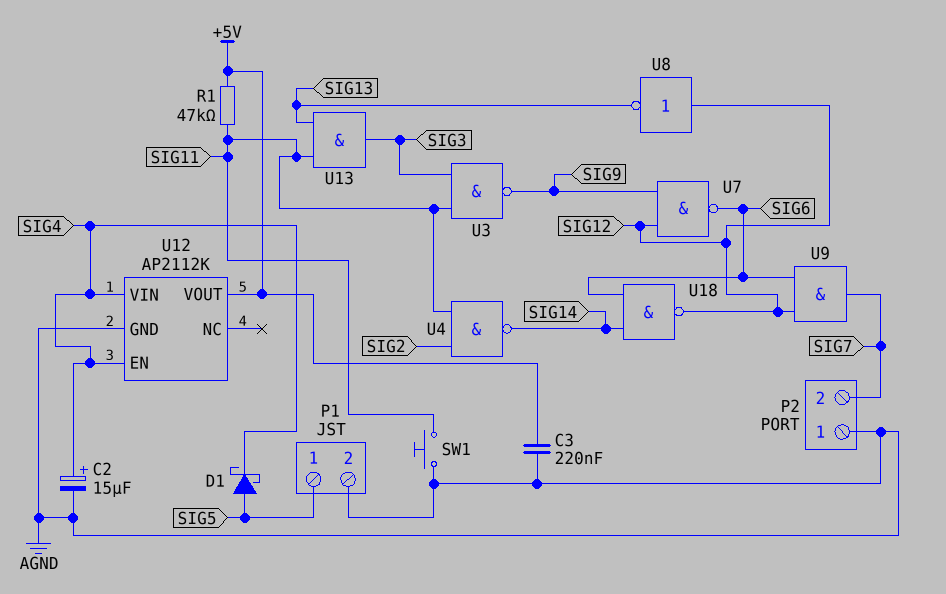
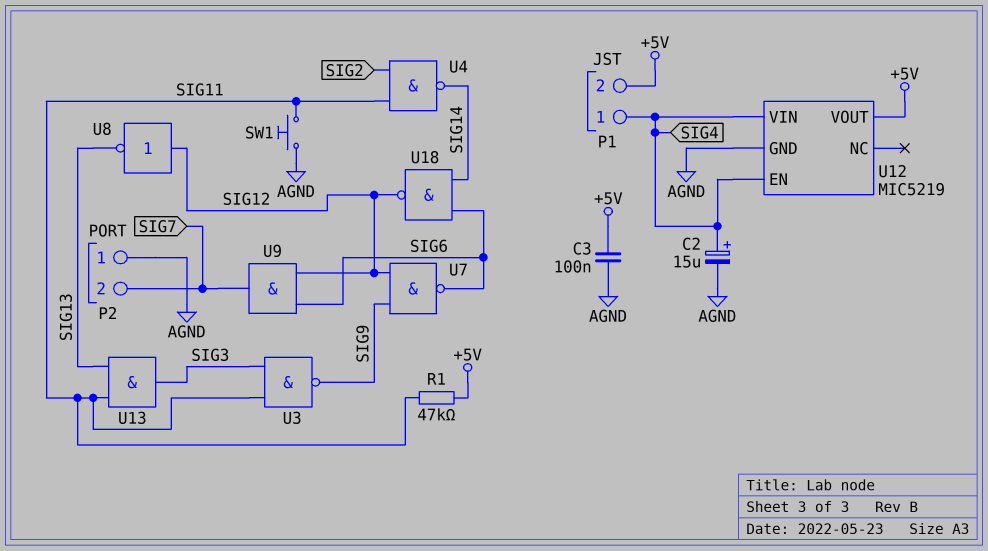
C3: 220nF (+5V, AGND) -> 100nF (+5V, AGND)
D1: schottky (A SIG5, K SIG4) -> none
P1 pin 1: SIG5 -> SIG4
P1 pin 2: AGND -> +5V
U12: AP2112K -> MIC5219

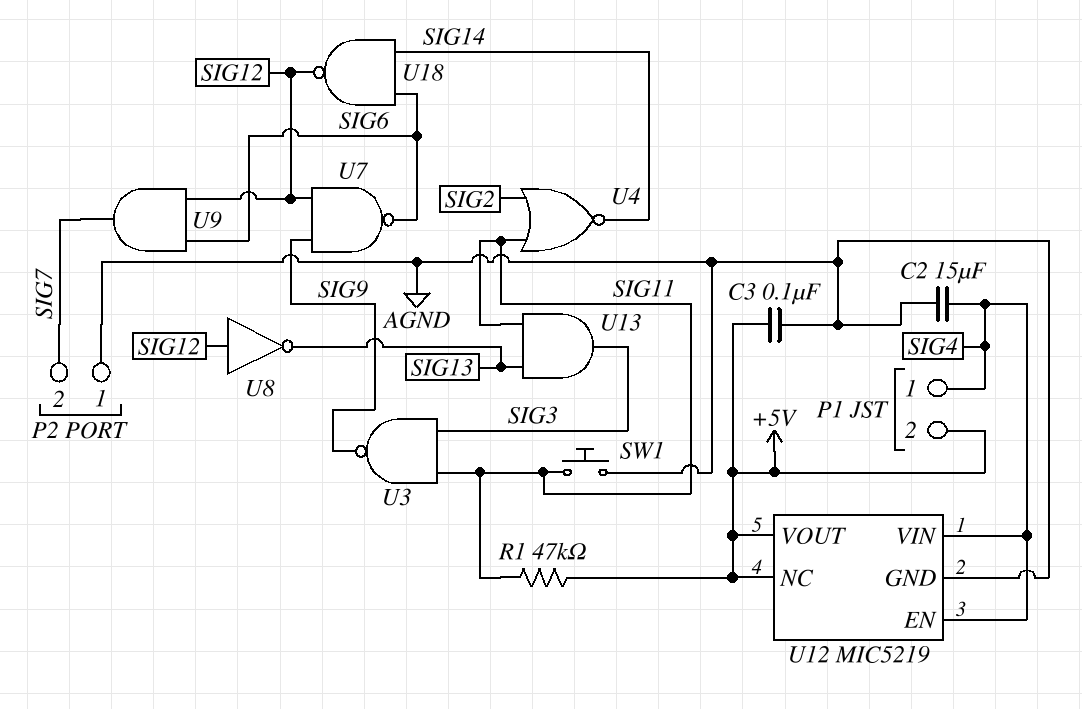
C2: 15uF (plus SIG4, minus AGND) -> 15uF (AGND, SIG4)
U4: NAND (in SIG2, in SIG11, out SIG14) -> NOR (in SIG2, in SIG11, out SIG14)
U12 pin NC: none -> +5V

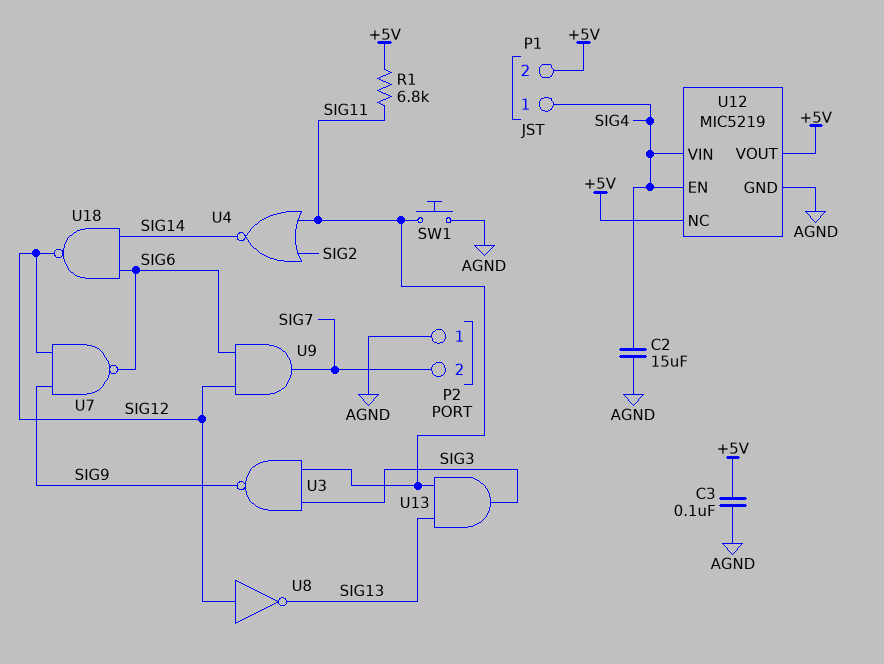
R1: 47k (+5V, SIG11) -> 6.8k (+5V, SIG11)

